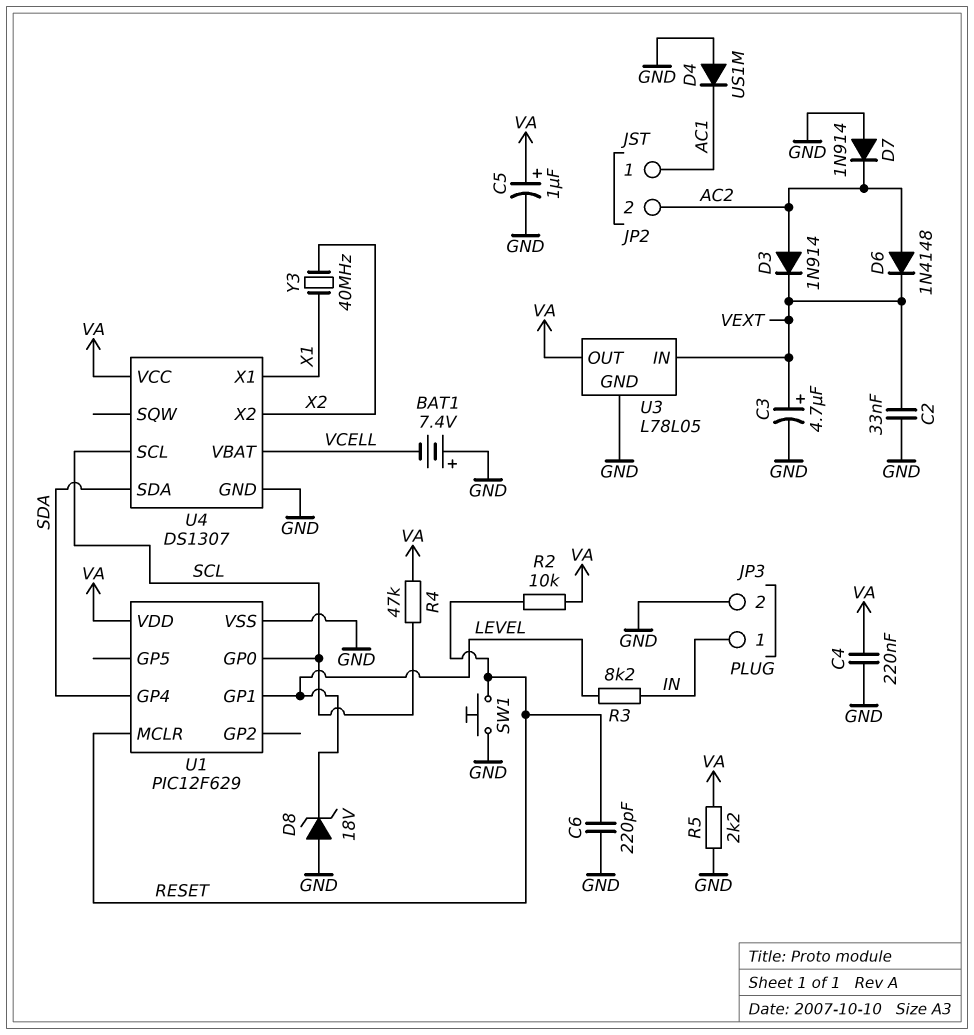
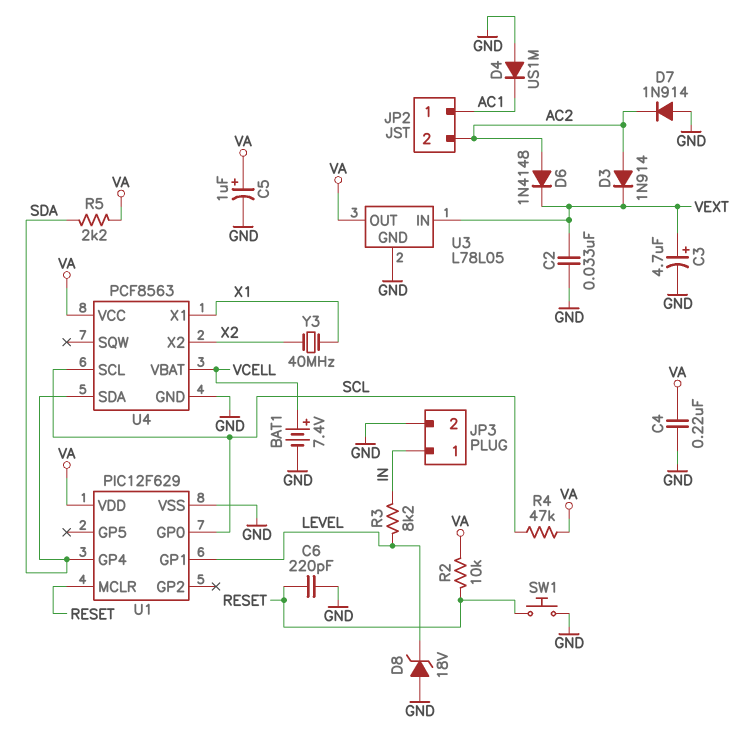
BAT1: 7.4V (plus GND, minus VCELL) -> 7.4V (plus VCELL, minus GND)
R5: 2.2k (GND, VA) -> 2.2k (SDA, VA)
U4: DS1307 -> PCF8563

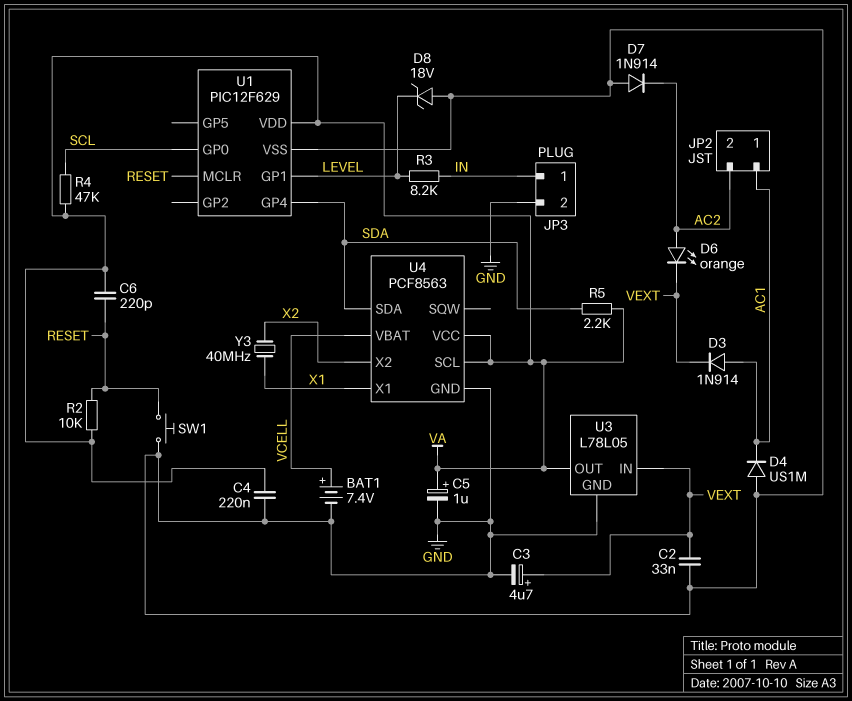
C6: 220pF (GND, RESET) -> 220pF (RESET, VA)
D3: diode 1N914 (A AC2, K VEXT) -> diode 1N914 (A AC1, K VEXT)
D6: diode 1N4148 (A AC2, K VEXT) -> LED orange (A AC2, K VEXT)
U4 pin SCL: SCL -> VA

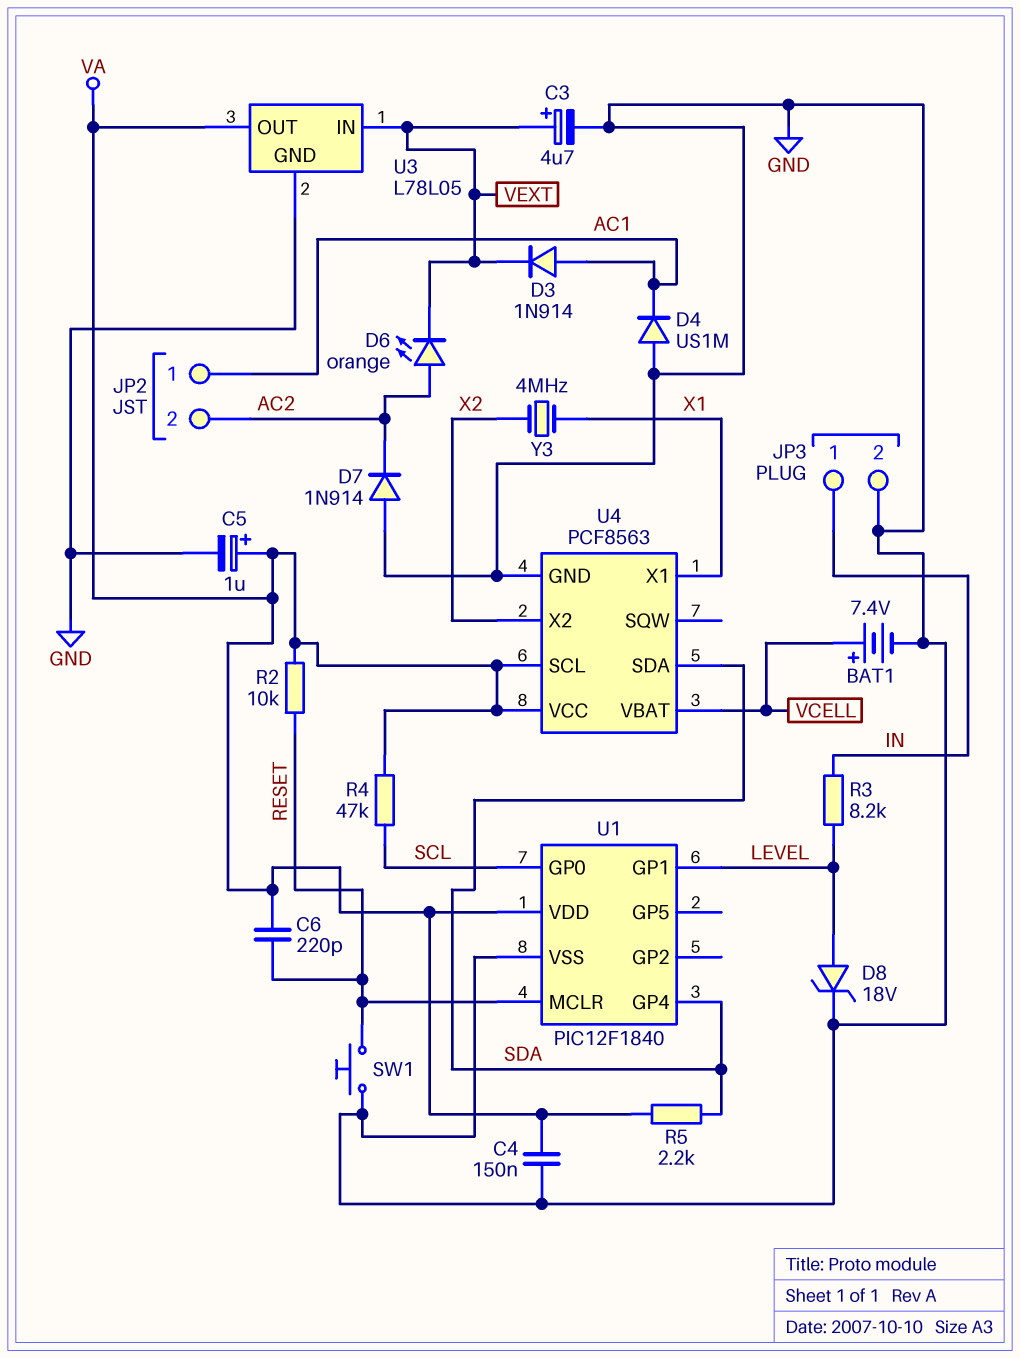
C2: 33nF (GND, VEXT) -> none
C4: 220nF (GND, VA) -> 150nF (GND, VA)
D8: zener 18V (A GND, K LEVEL) -> zener 18V (A LEVEL, K GND)
U1: PIC12F629 -> PIC12F1840
Y3: 40MHz (X1, X2) -> 4MHz (X1, X2)

